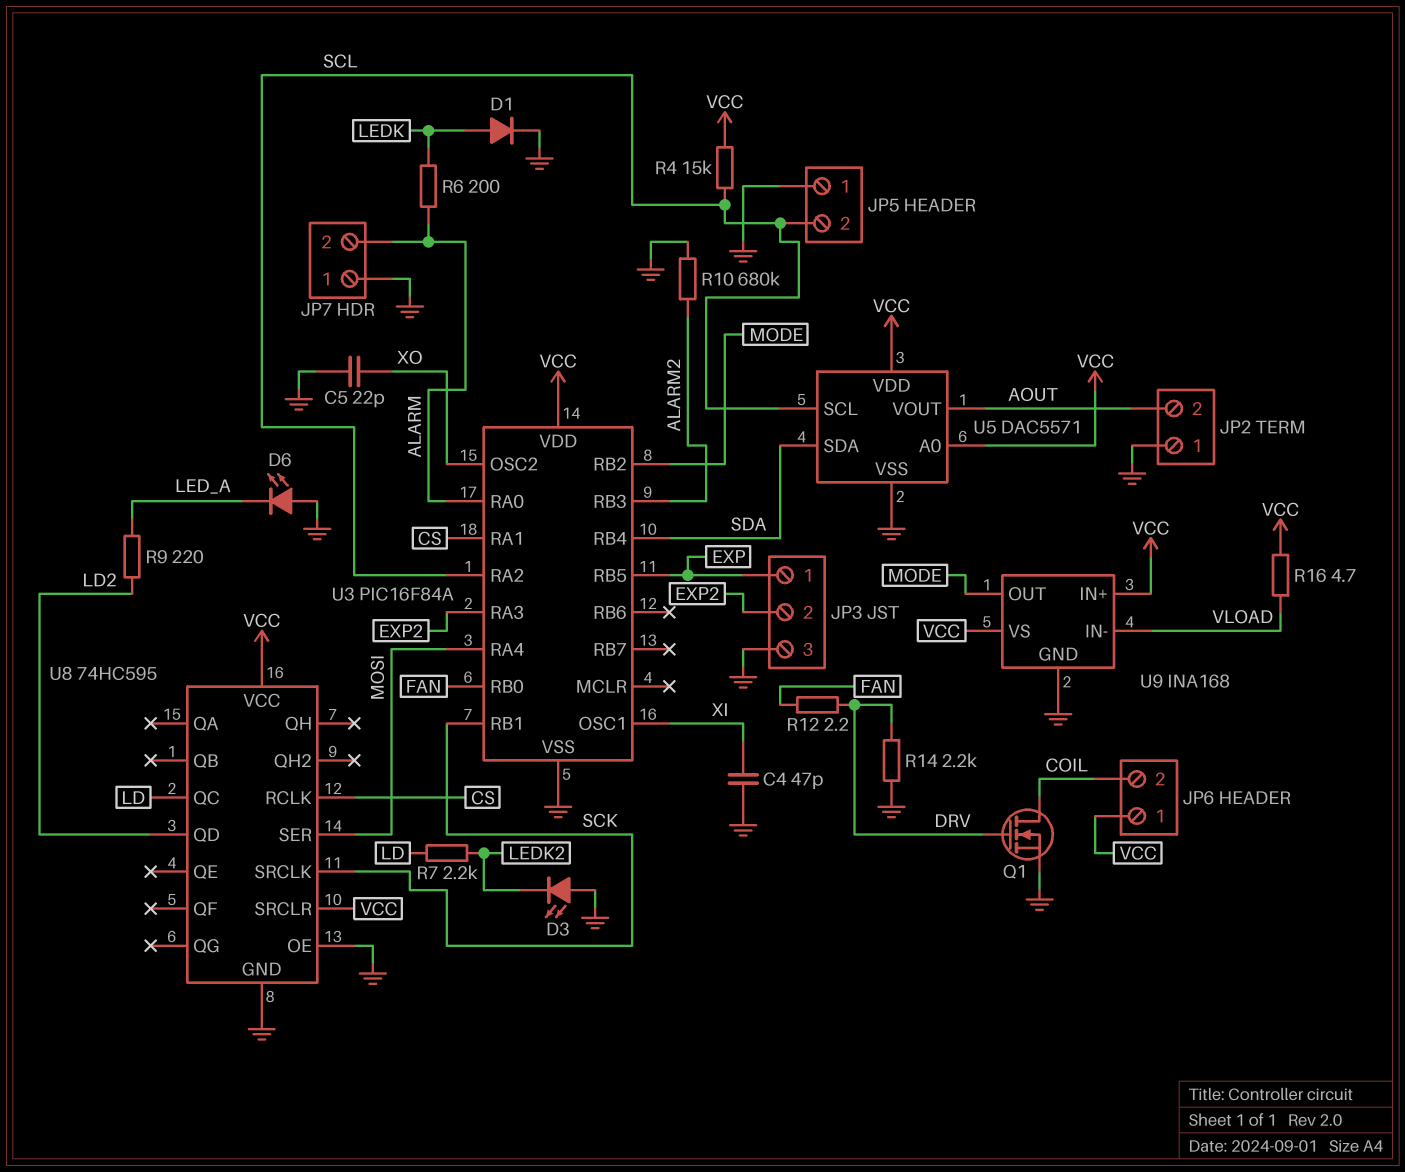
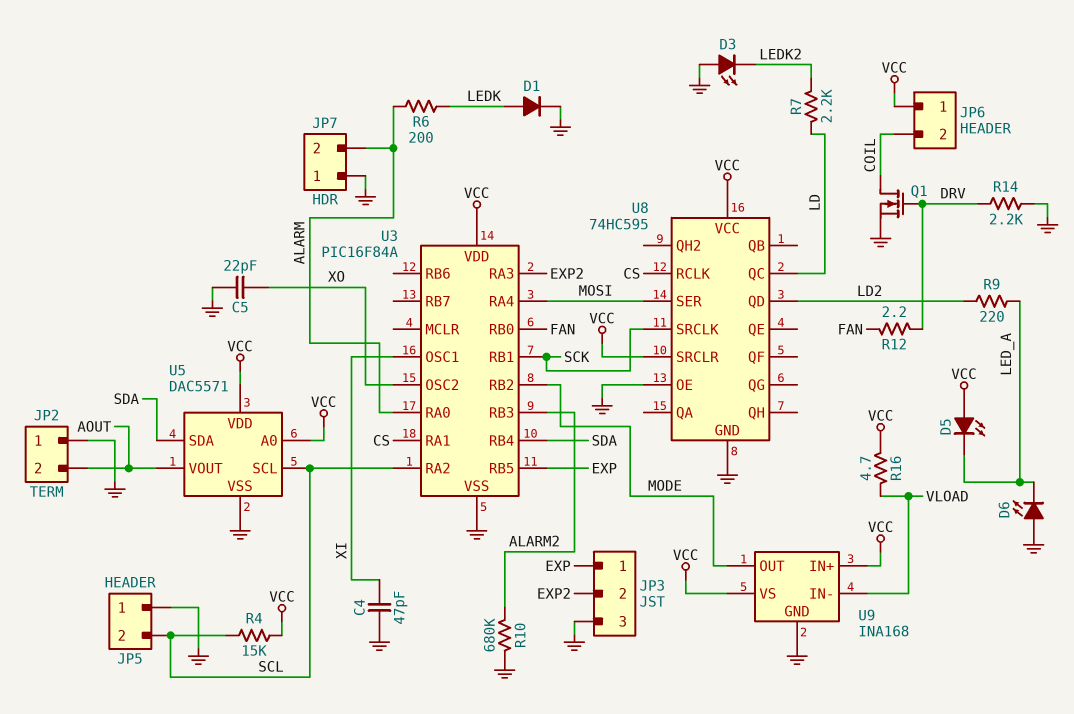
D5: none -> LED (A VCC, K LED_A)

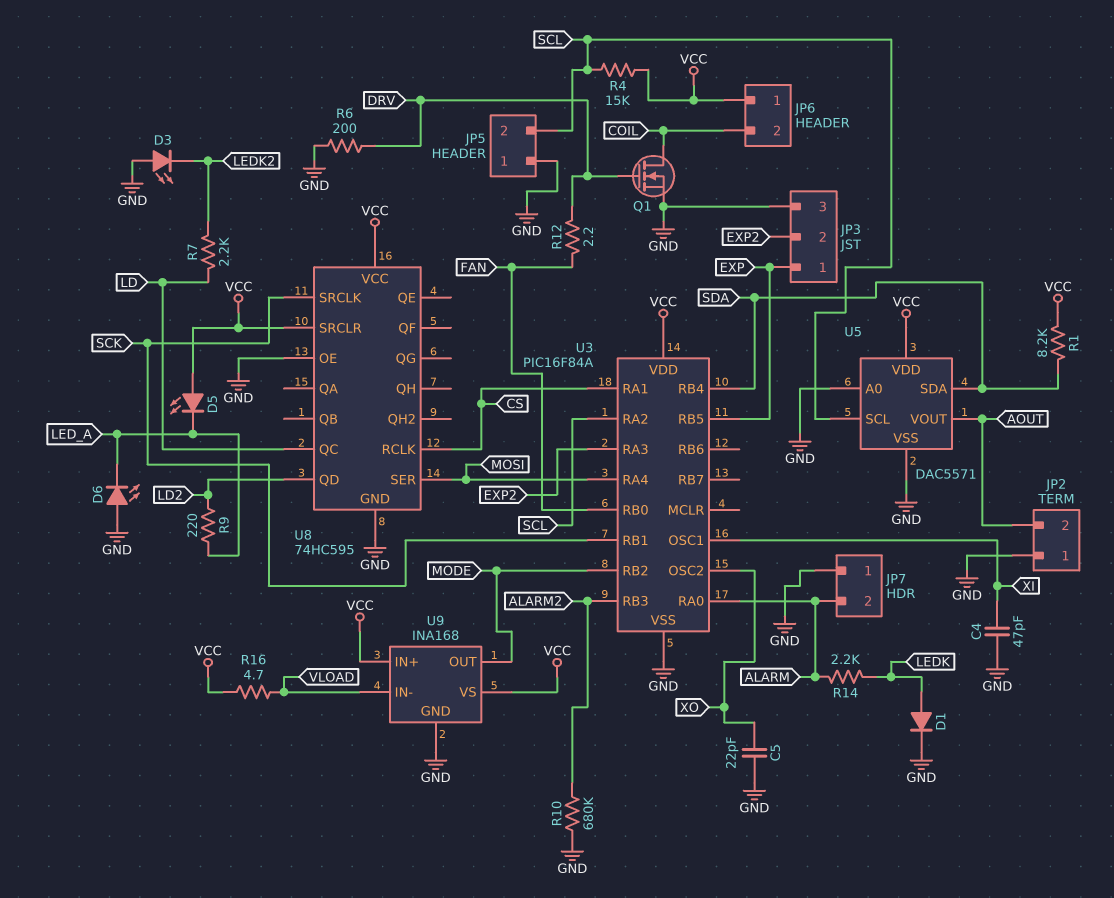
R1: none -> 8.2k (SDA, VCC)
R6: 200 (ALARM, LEDK) -> 200 (DRV, GND)
R14: 2.2k (DRV, GND) -> 2.2k (ALARM, LEDK)
U5 pin A0: VCC -> GND

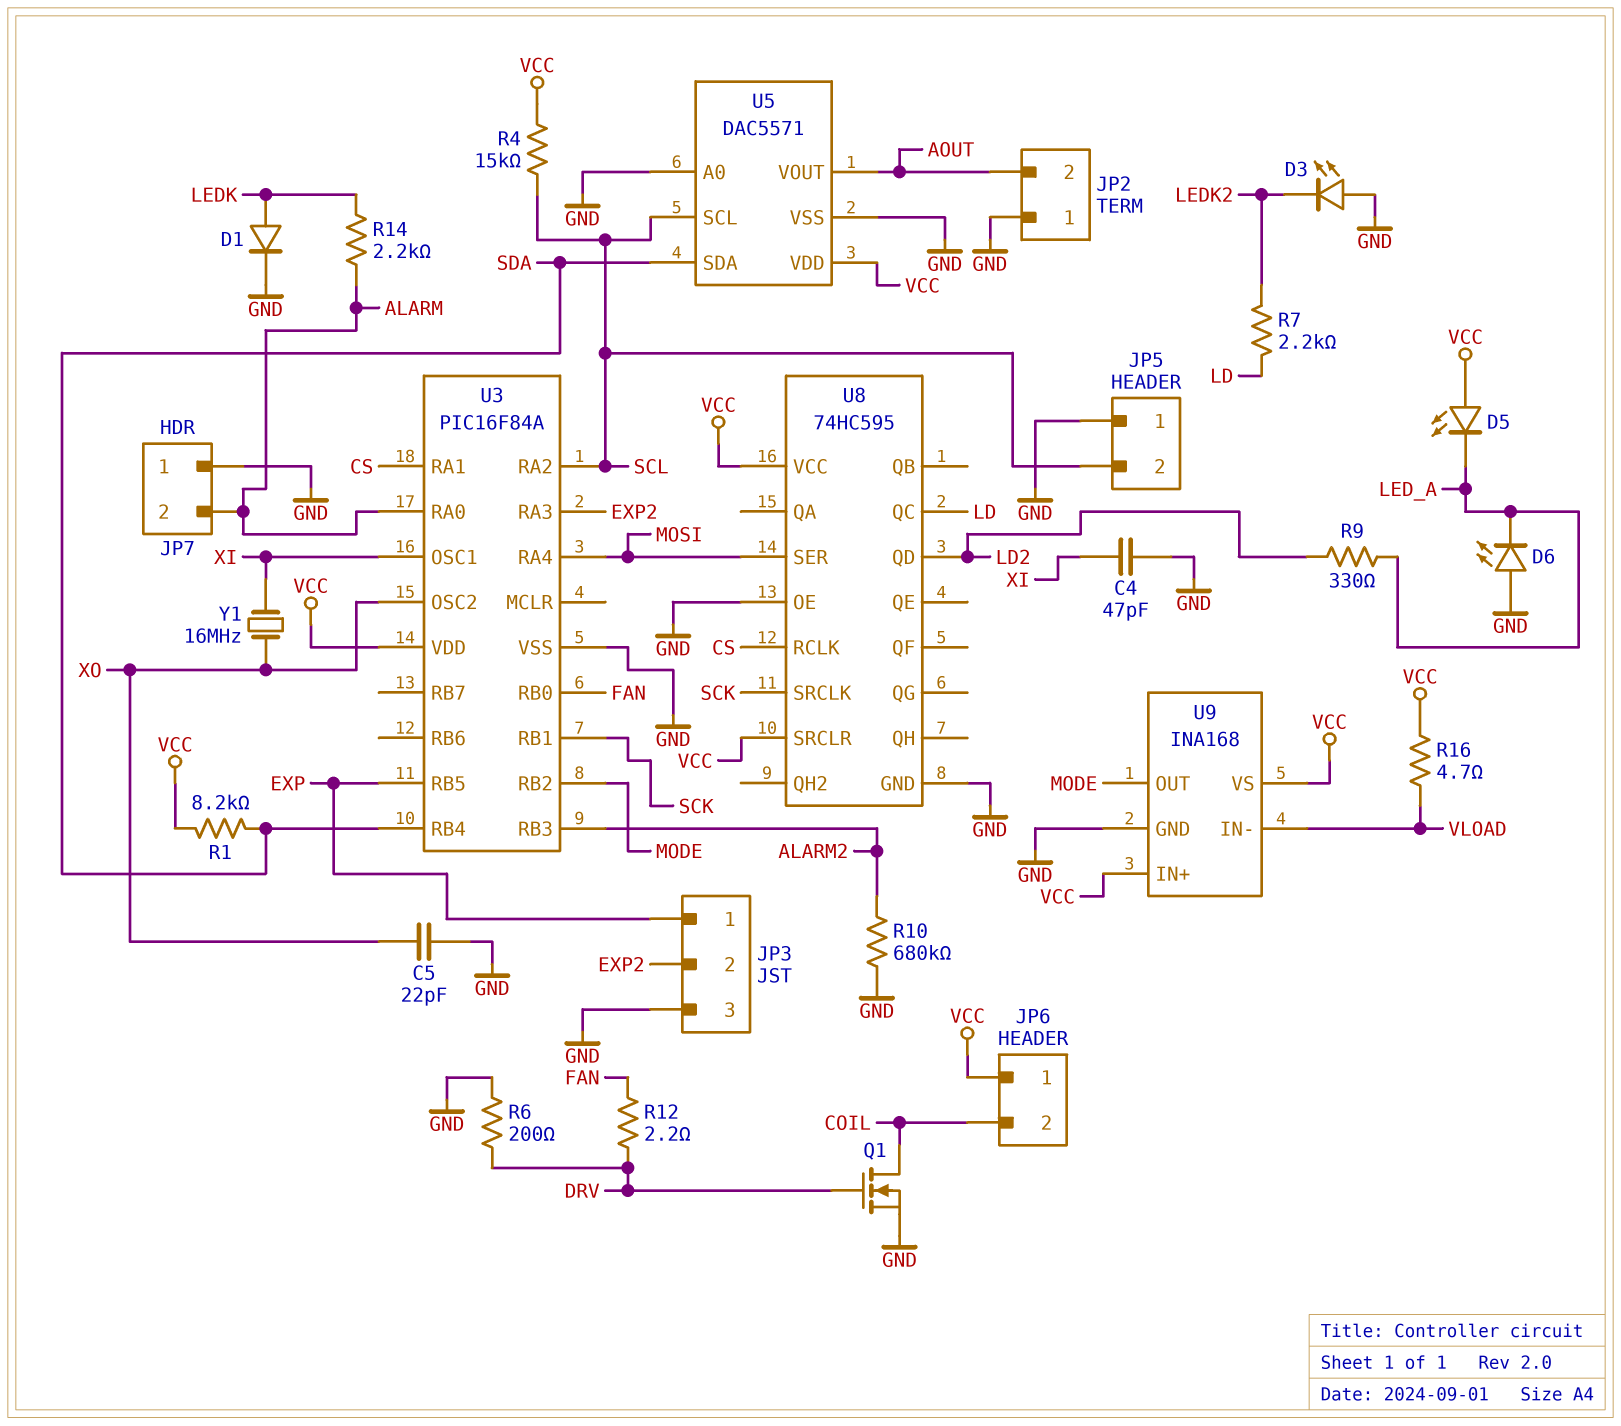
R9: 220 (LD2, LED_A) -> 330 (LD2, LED_A)
Y1: none -> 16MHz (XI, XO)

